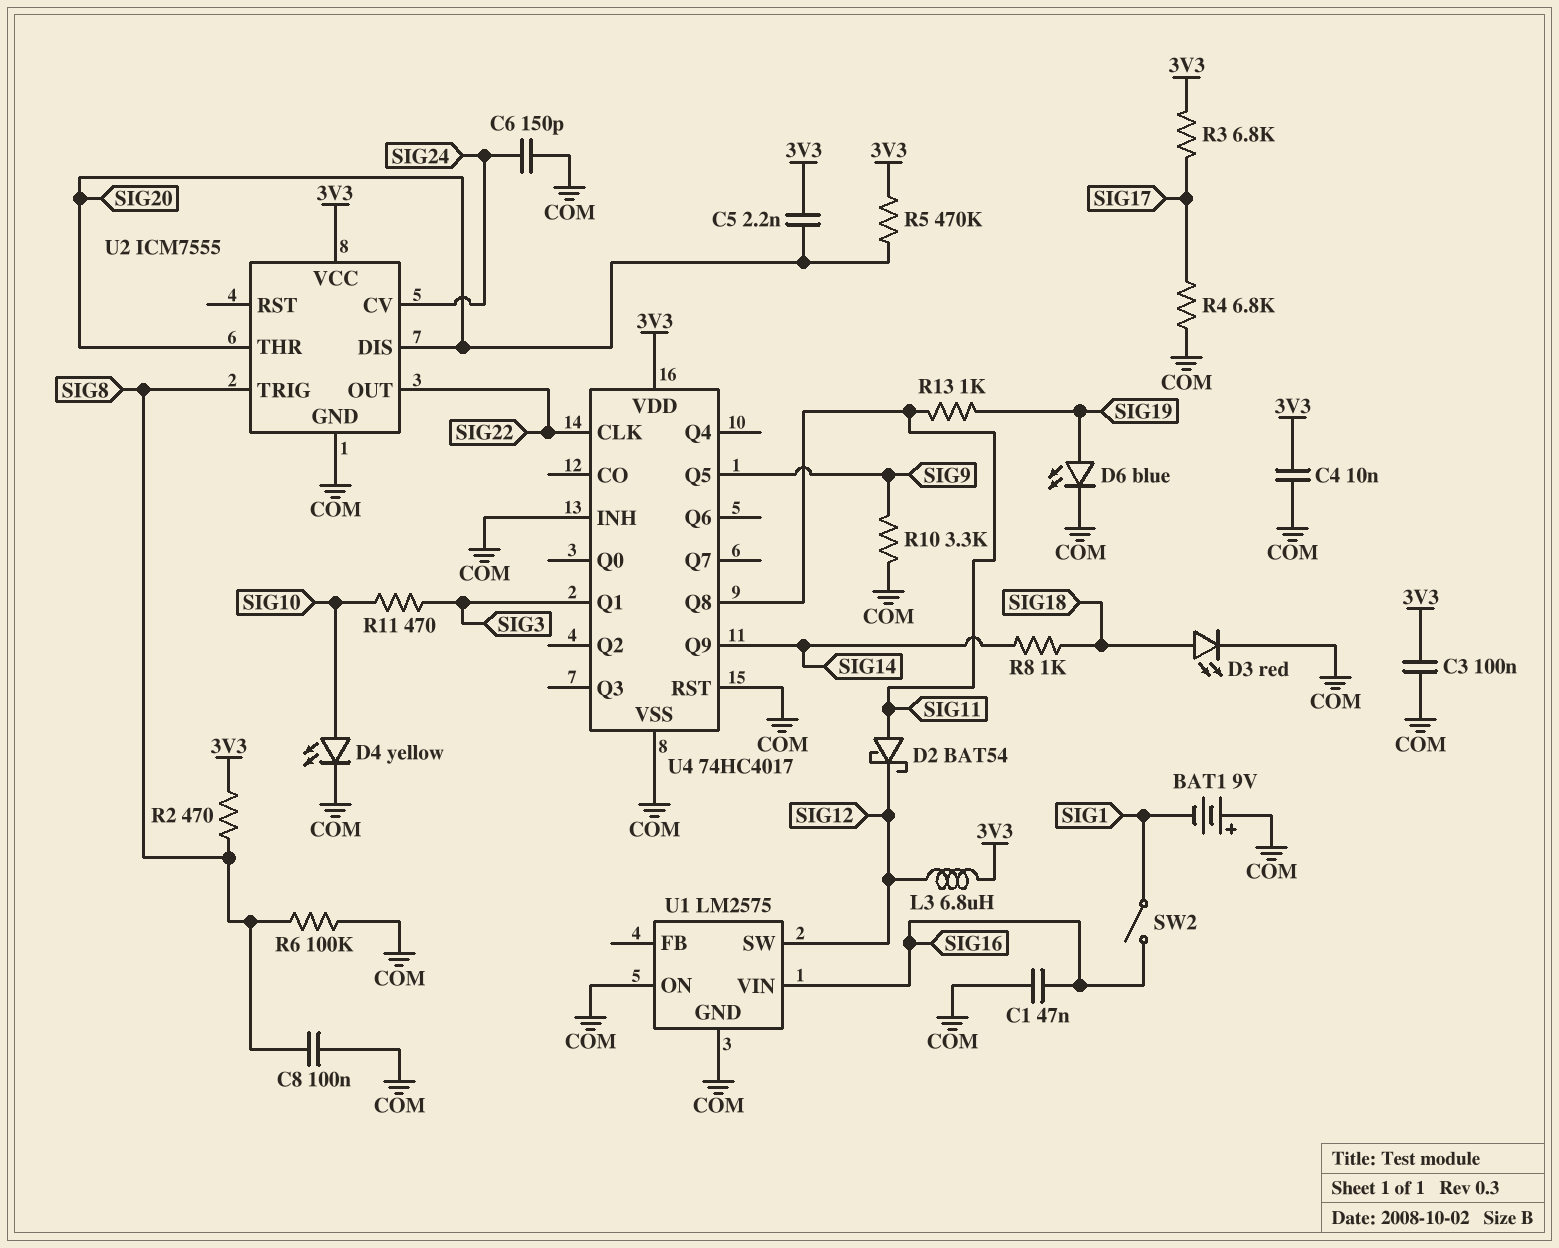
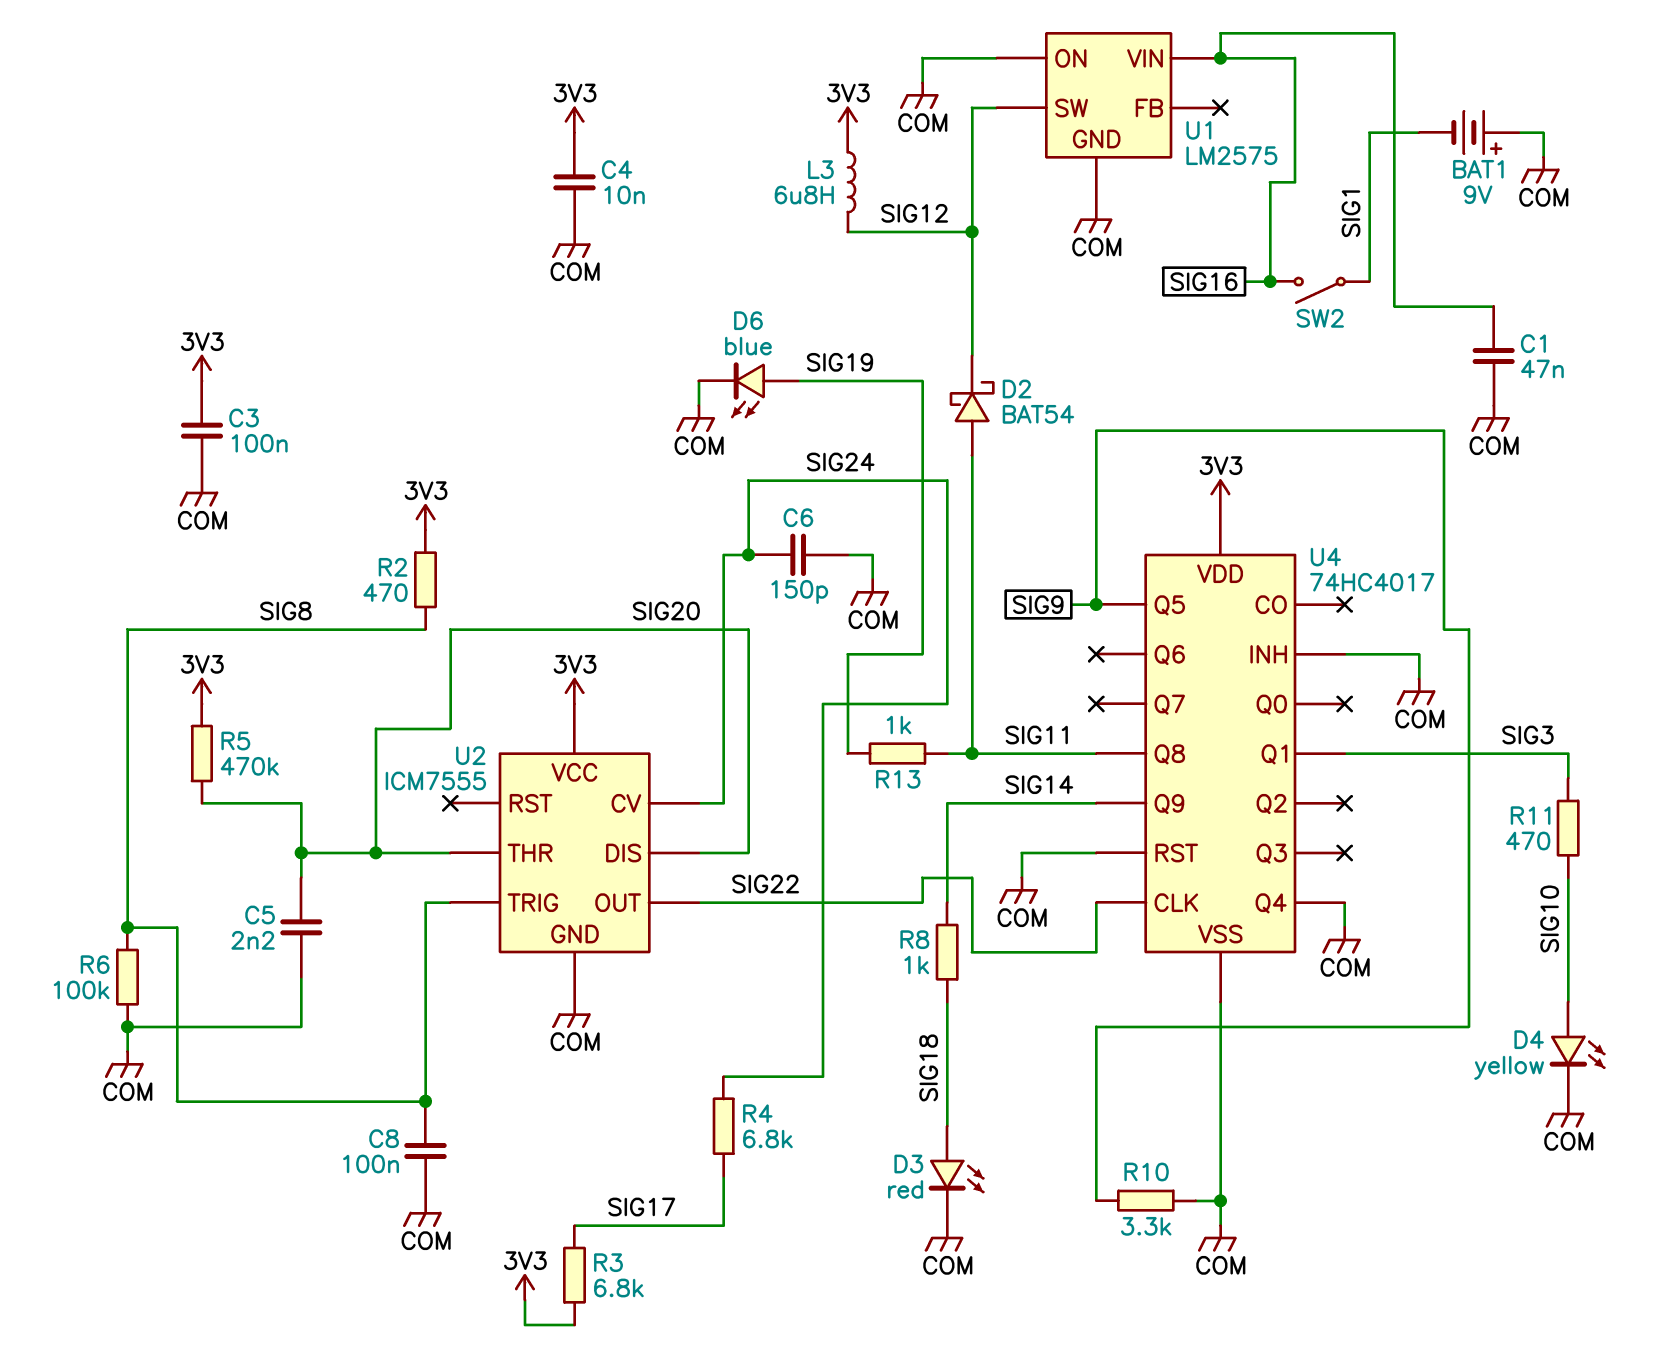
C5: 2.2nF (3V3, SIG20) -> 2.2nF (COM, SIG20)
R4: 6.8k (COM, SIG17) -> 6.8k (SIG17, SIG24)
U4 pin Q4: none -> COM

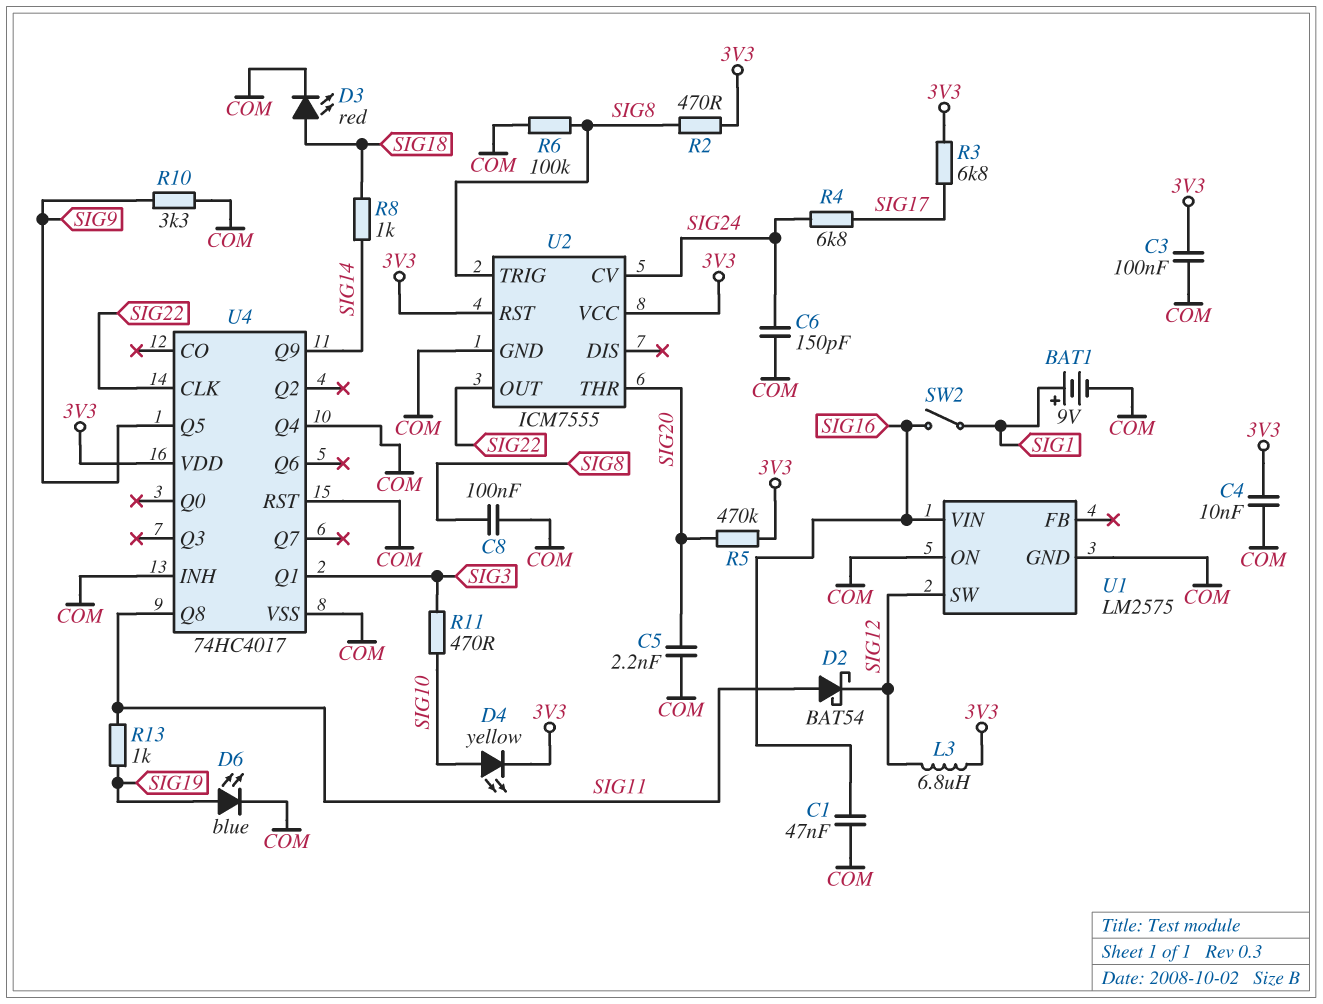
BAT1: 9V (plus COM, minus SIG1) -> 9V (plus SIG1, minus COM)
D4: LED yellow (A SIG10, K COM) -> LED yellow (A SIG10, K 3V3)
U2 pin DIS: SIG20 -> none
U2 pin RST: none -> 3V3

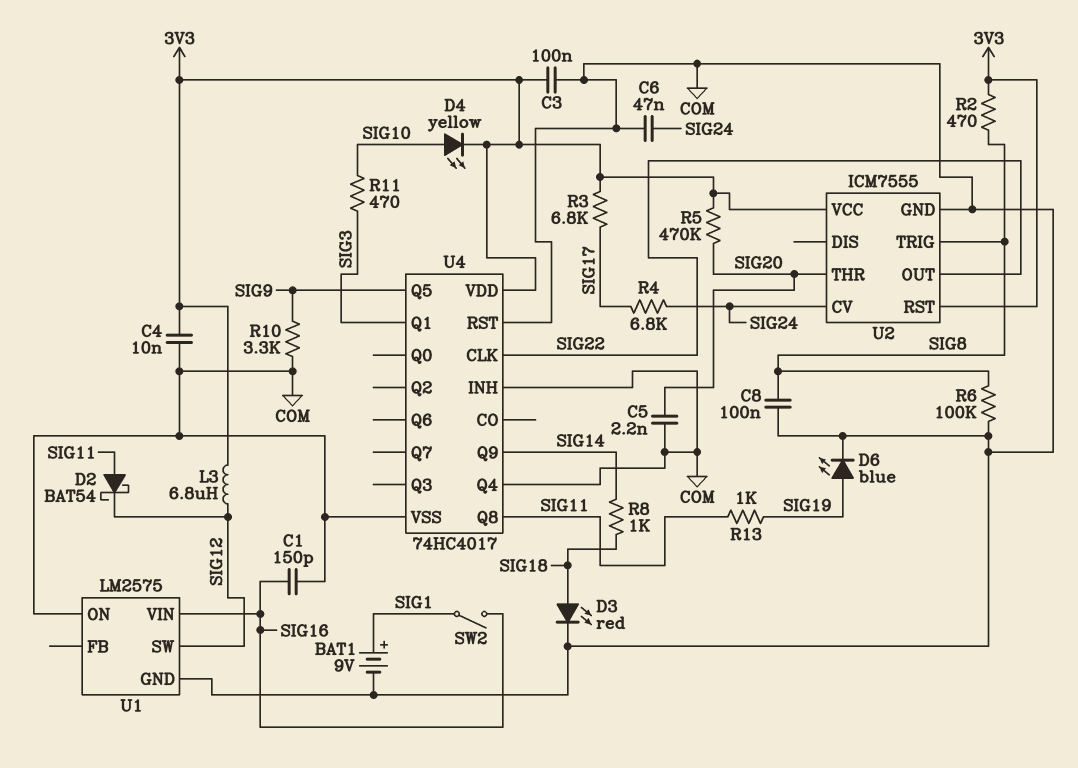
C1: 47nF (COM, SIG16) -> 150pF (COM, SIG16)
C6: 150pF (COM, SIG24) -> 47nF (COM, SIG24)

